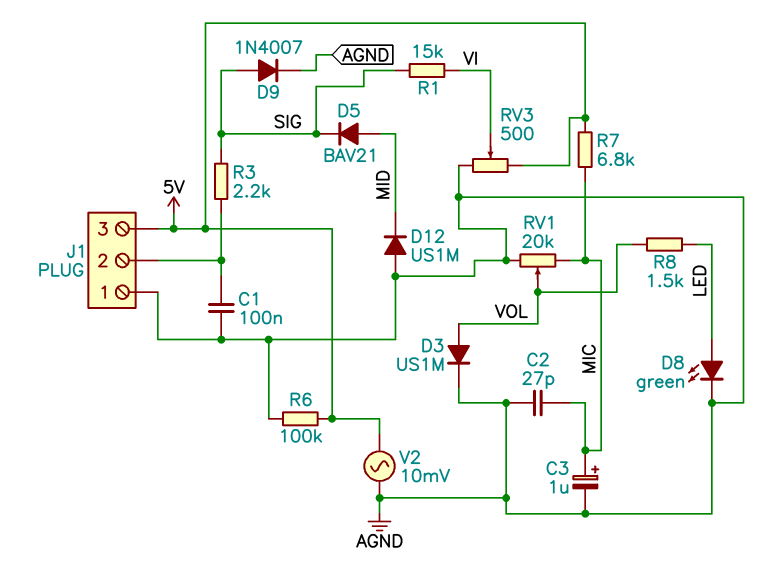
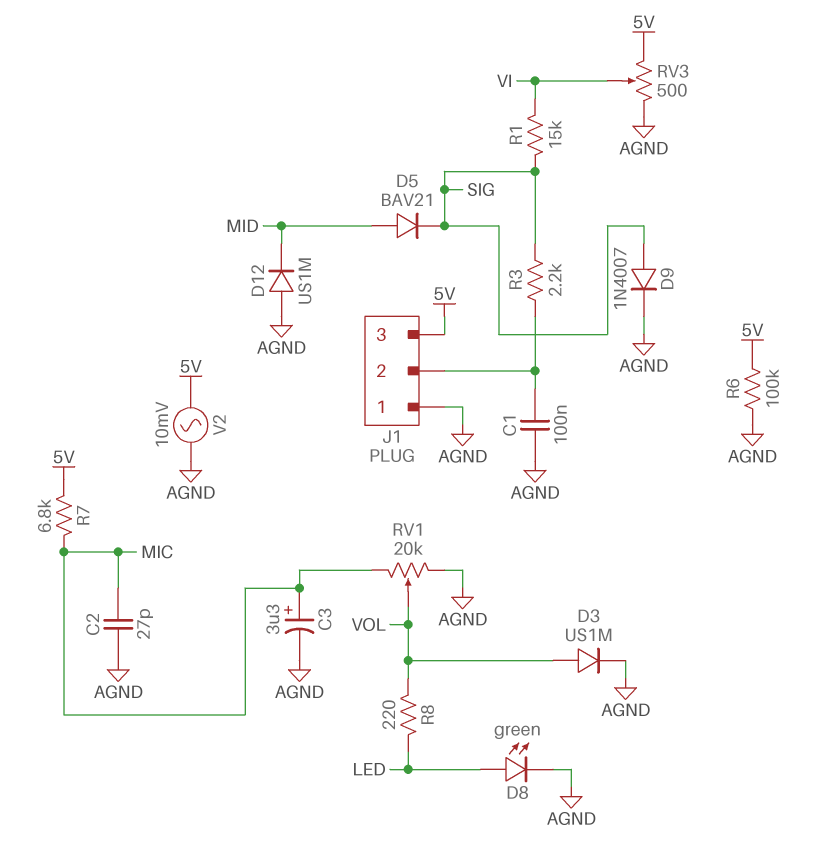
C3: 1uF (plus MIC, minus AGND) -> 3.3uF (plus MIC, minus AGND)
R8: 1.5k (LED, VOL) -> 220 (LED, VOL)

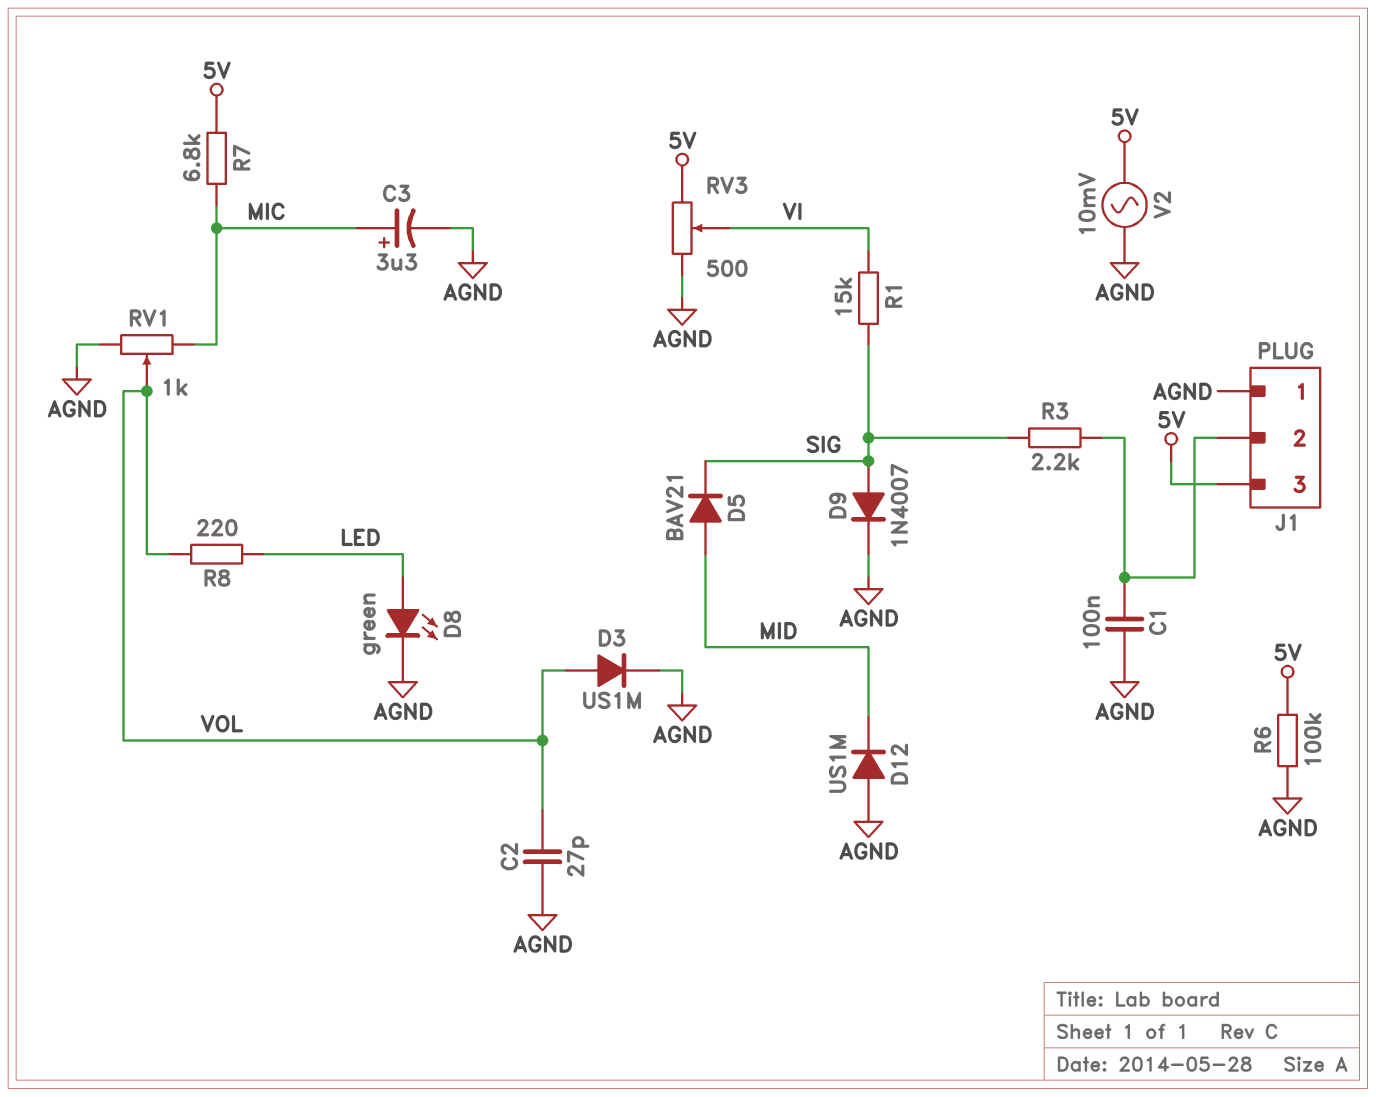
C2: 27pF (AGND, MIC) -> 27pF (AGND, VOL)
RV1: 20k (AGND, MIC, wiper VOL) -> 1k (AGND, MIC, wiper VOL)

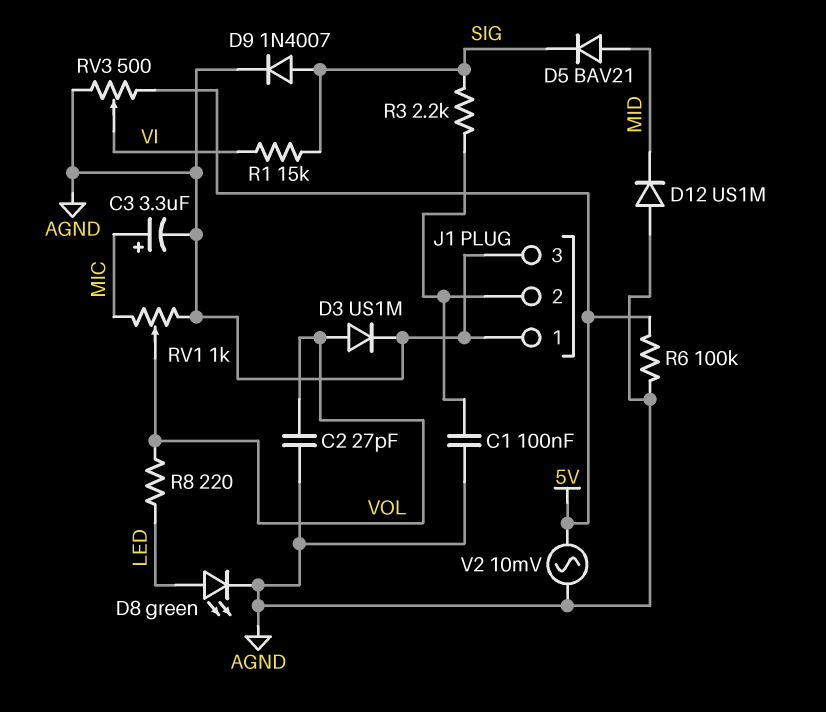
J1 pin 3: 5V -> AGND
R7: 6.8k (5V, MIC) -> none

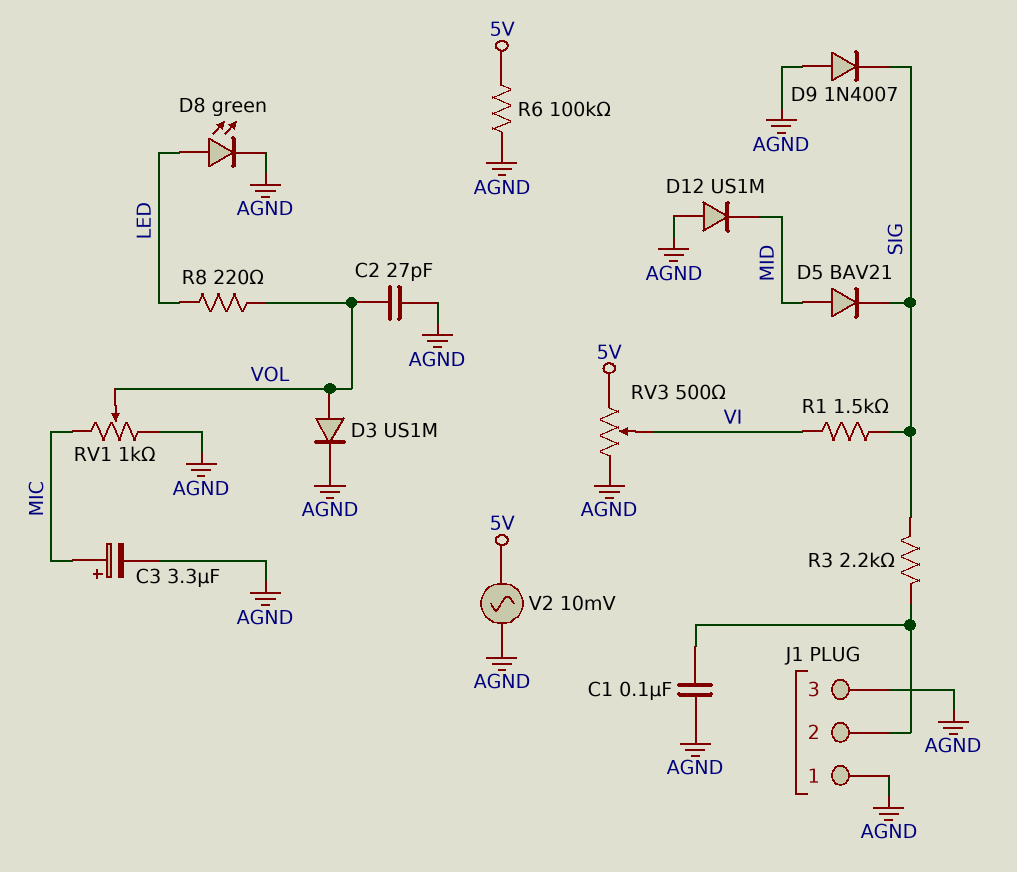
D9: diode 1N4007 (A SIG, K AGND) -> diode 1N4007 (A AGND, K SIG)
R1: 15k (SIG, VI) -> 1.5k (SIG, VI)

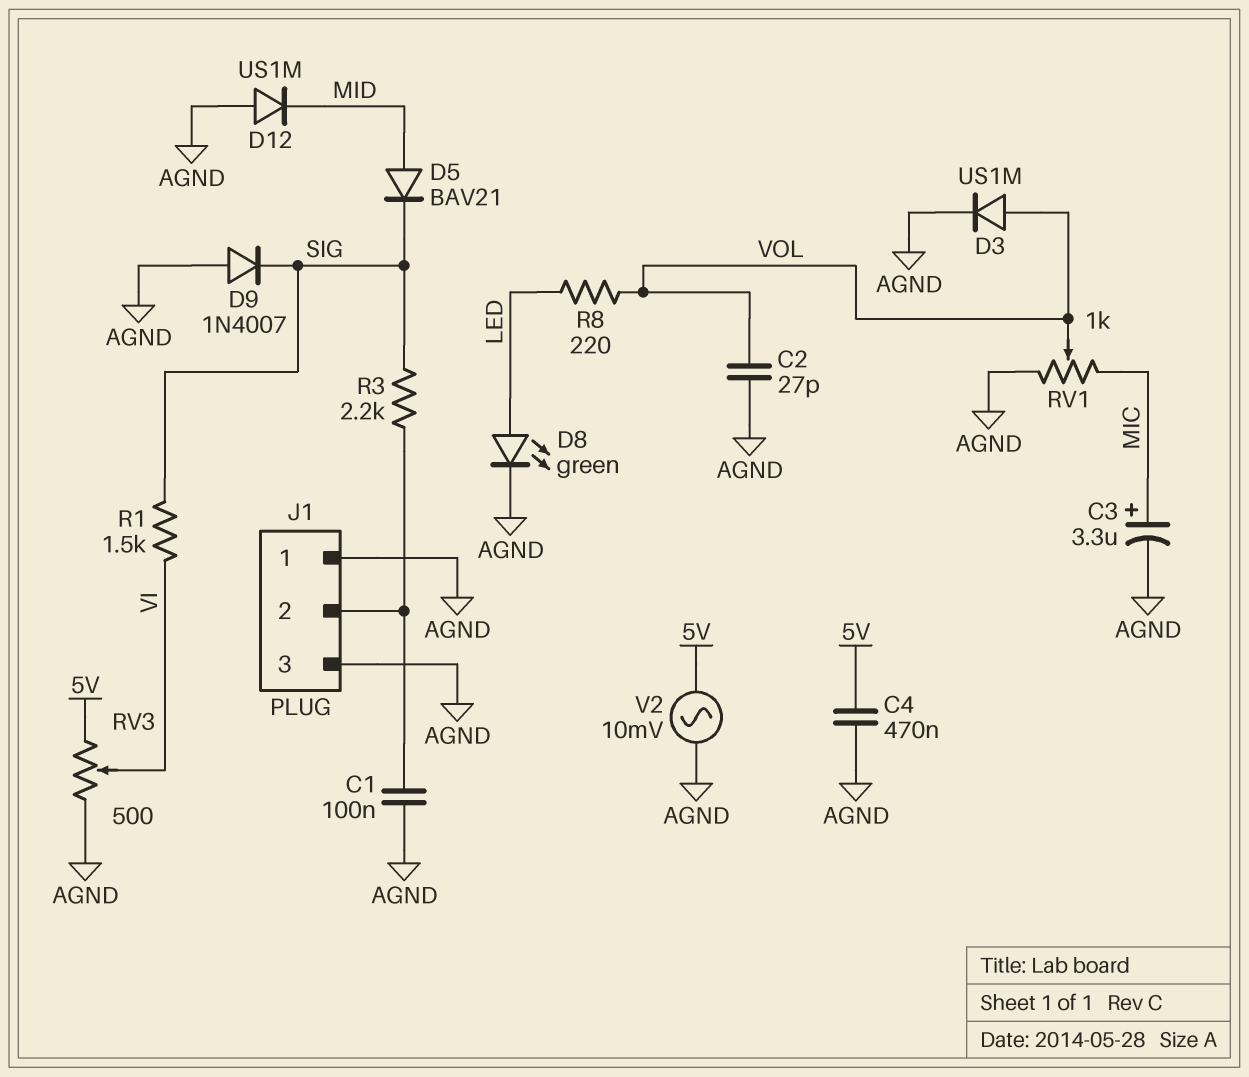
C4: none -> 470nF (5V, AGND)
R6: 100k (5V, AGND) -> none

